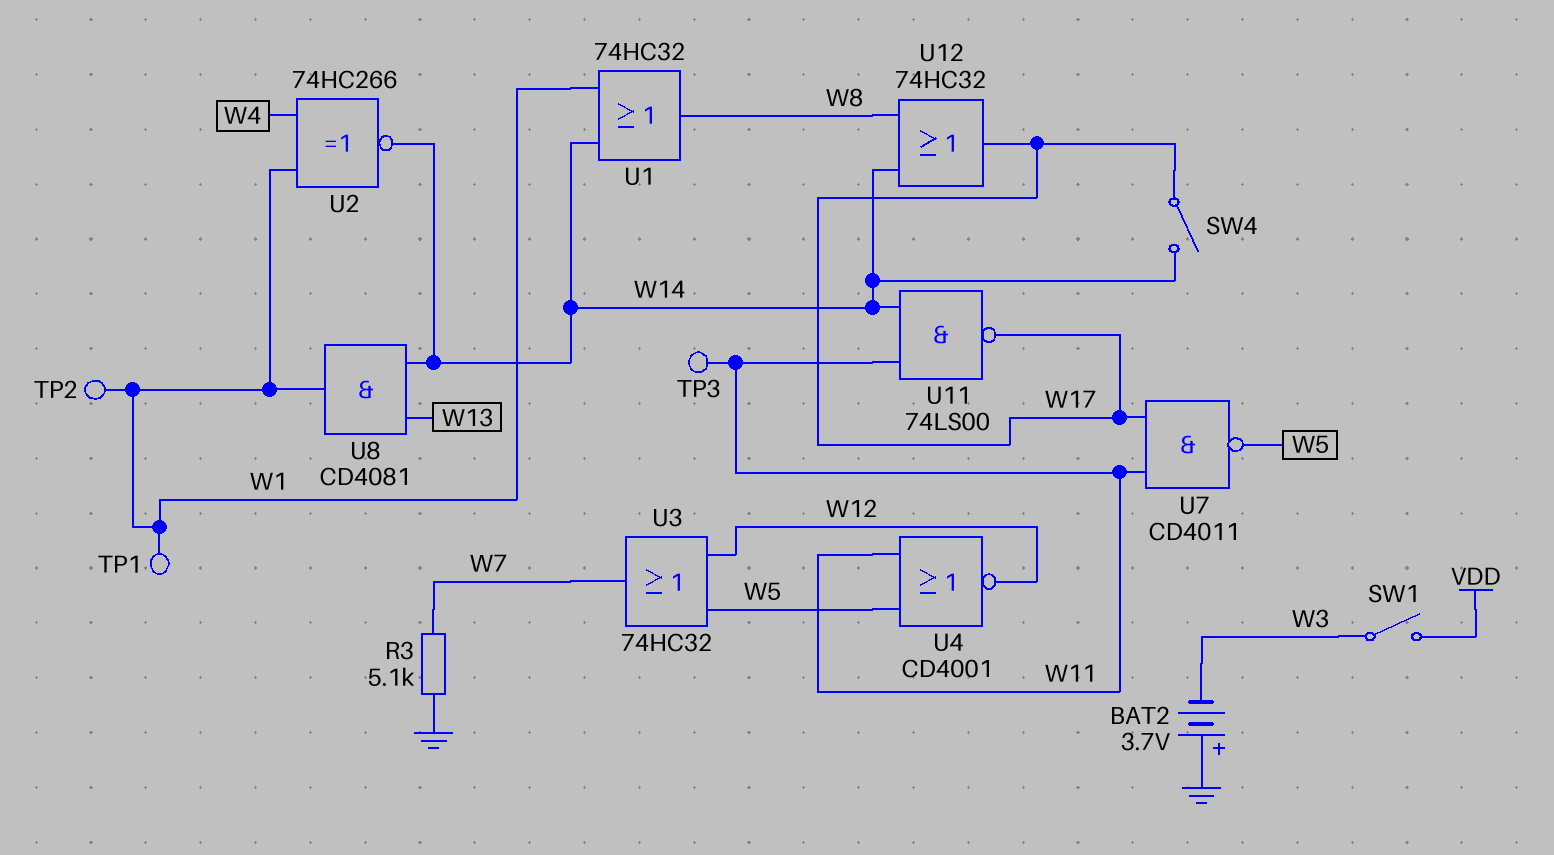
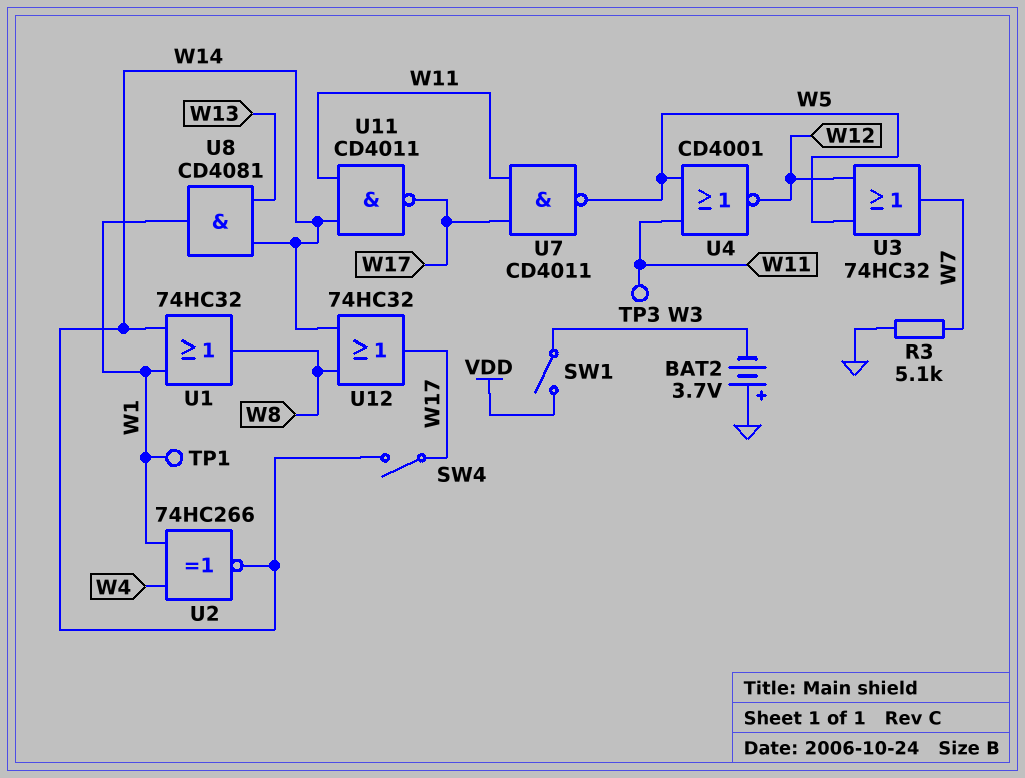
TP2: test point (W1) -> none
U11: NAND 74LS00 (in W11, in W14, out W17) -> NAND CD4011 (in W11, in W14, out W17)

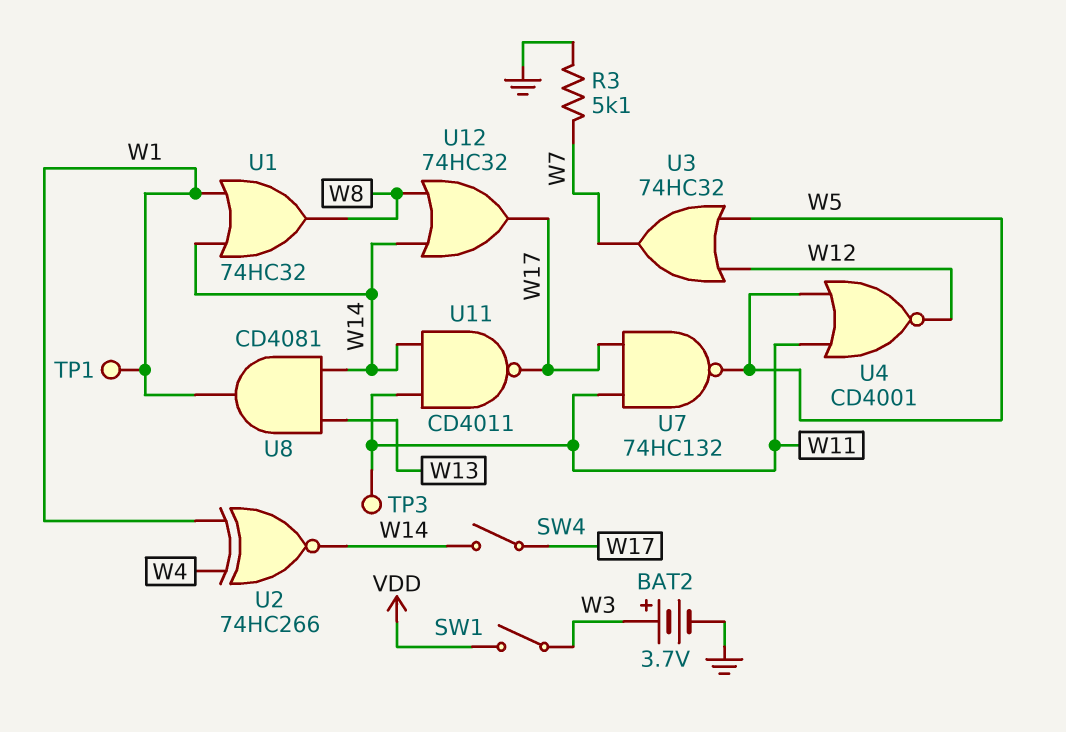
BAT2: 3.7V (plus GND, minus W3) -> 3.7V (plus W3, minus GND)
U7: NAND CD4011 (in W11, in W17, out W5) -> NAND 74HC132 (in W11, in W17, out W5)

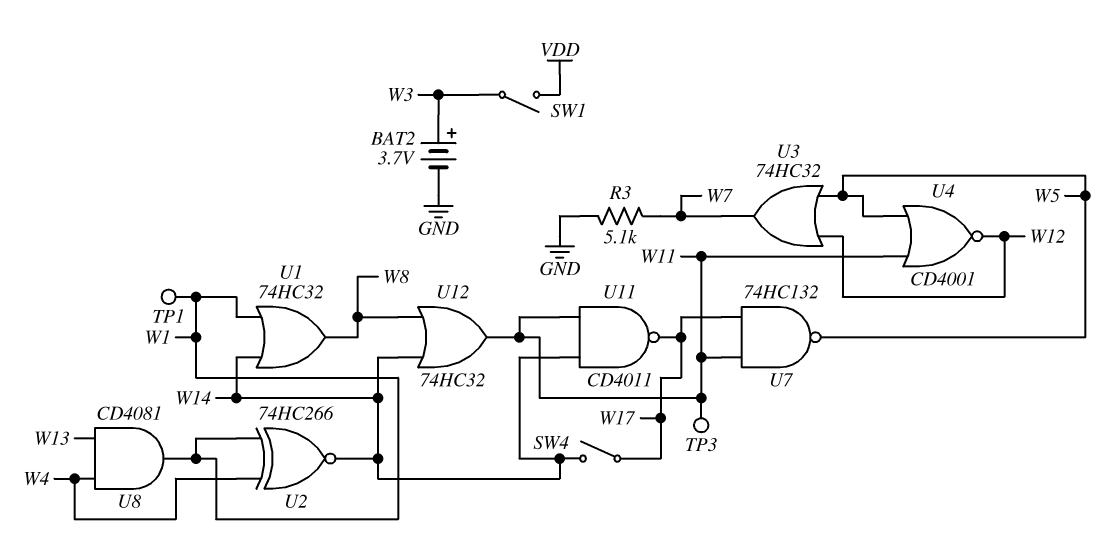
U8: AND CD4081 (in W13, in W14, out W1) -> AND CD4081 (in W4, in W13, out W1)
U12: OR 74HC32 (in W8, in W14, out W17) -> OR 74HC32 (in W8, in W14, out W11)

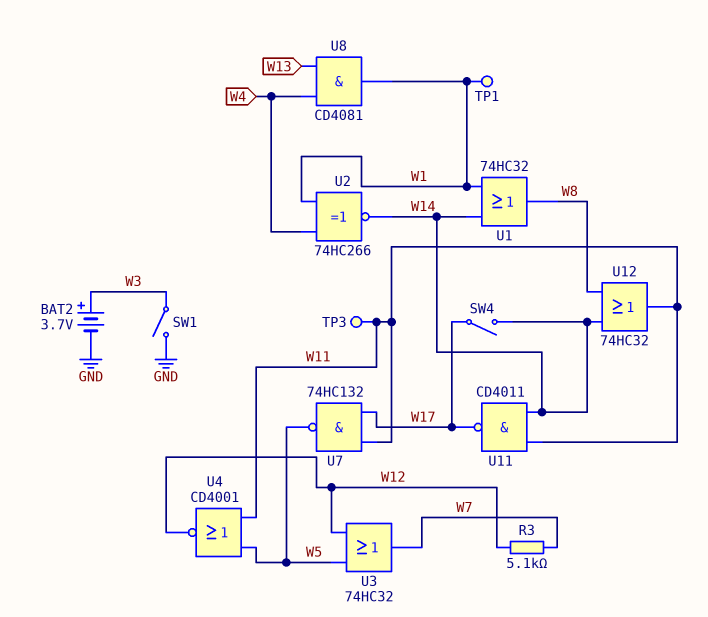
R3: 5.1k (GND, W7) -> 5.1k (W7, W12)
SW1: switch (VDD, W3) -> switch (GND, W3)

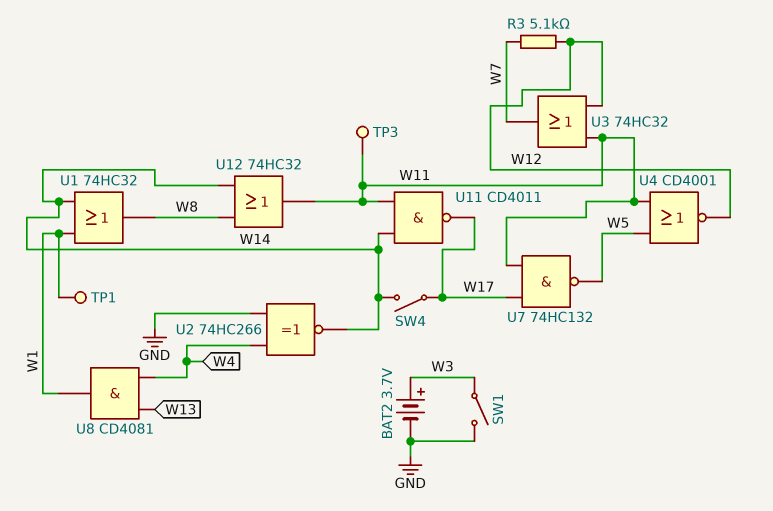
U2: XNOR 74HC266 (in W1, in W4, out W14) -> XNOR 74HC266 (in GND, in W4, out W14)
U3: OR 74HC32 (in W5, in W12, out W7) -> OR 74HC32 (in W11, in W12, out W7)

